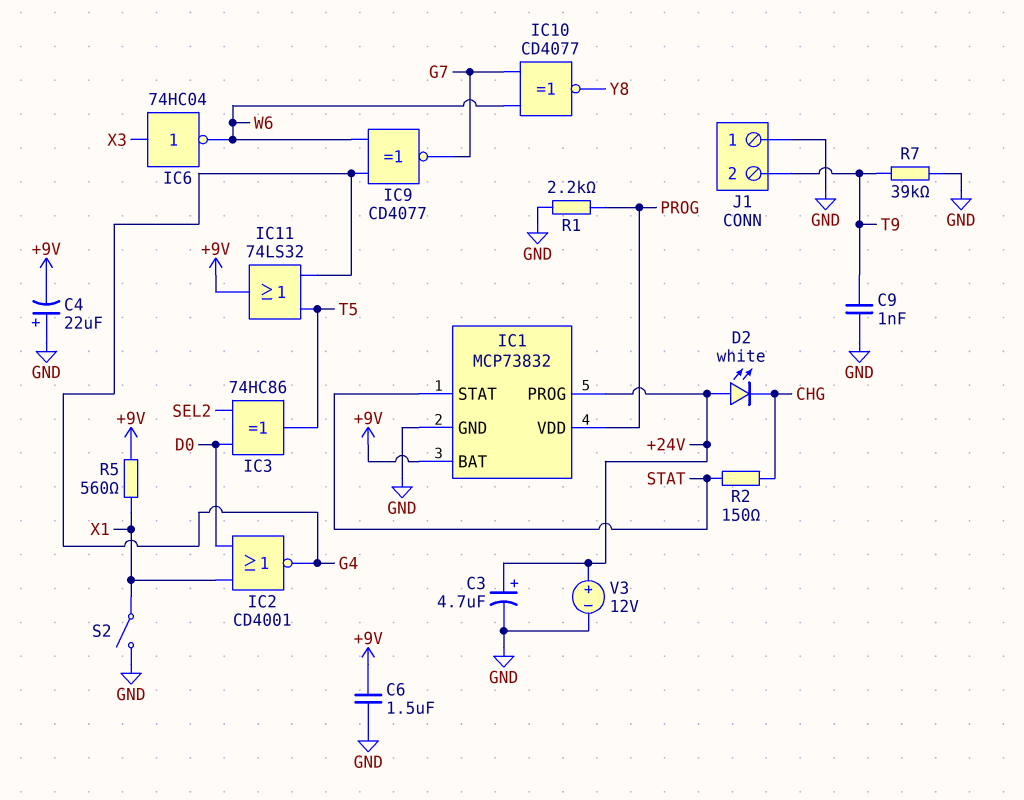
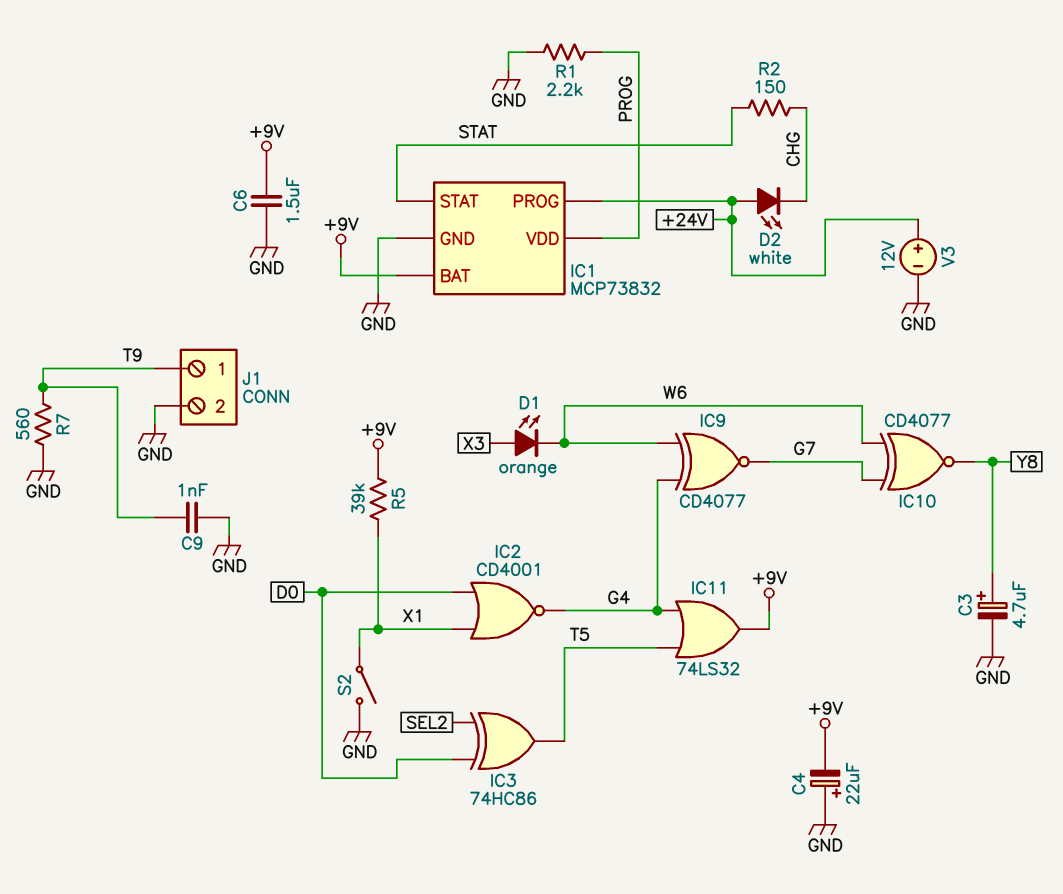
C3: 4.7uF (plus +24V, minus GND) -> 4.7uF (plus Y8, minus GND)
D1: none -> LED orange (A X3, K W6)
IC6: NOT 74HC04 (in X3, out W6) -> none
J1 pin 1: GND -> T9
J1 pin 2: T9 -> GND
R5: 560 (+9V, X1) -> 39k (+9V, X1)
R7: 39k (GND, T9) -> 560 (GND, T9)

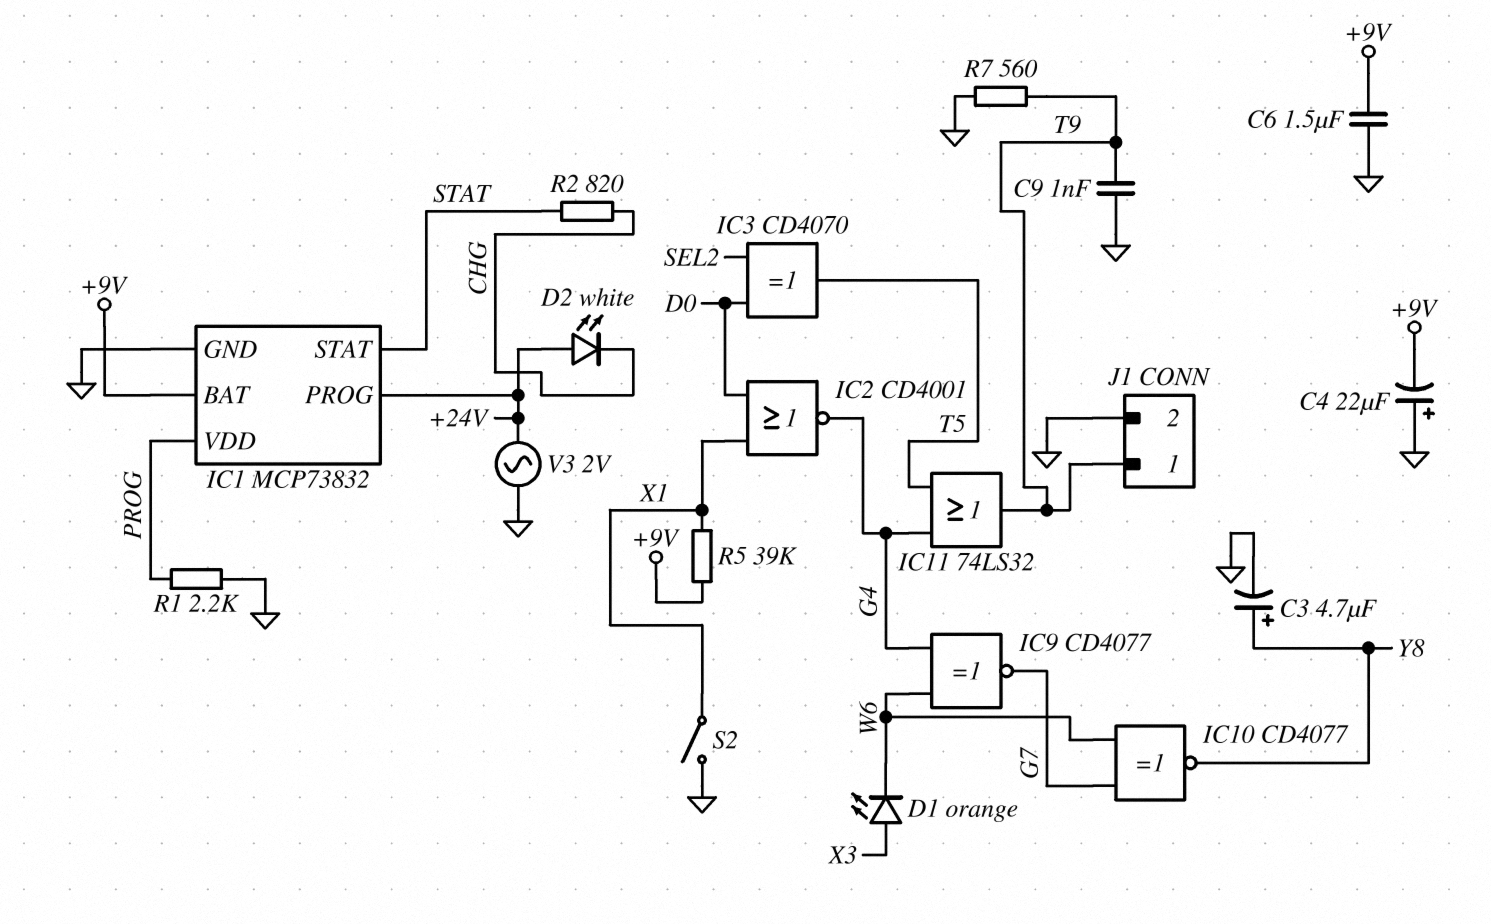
IC3: XOR 74HC86 (in D0, in SEL2, out T5) -> XOR CD4070 (in D0, in SEL2, out T5)
IC11: OR 74LS32 (in G4, in T5, out +9V) -> OR 74LS32 (in G4, in T5, out T9)
R2: 150 (CHG, STAT) -> 820 (CHG, STAT)
V3: 12V (plus +24V, minus GND) -> AC 2V (+24V, GND)

